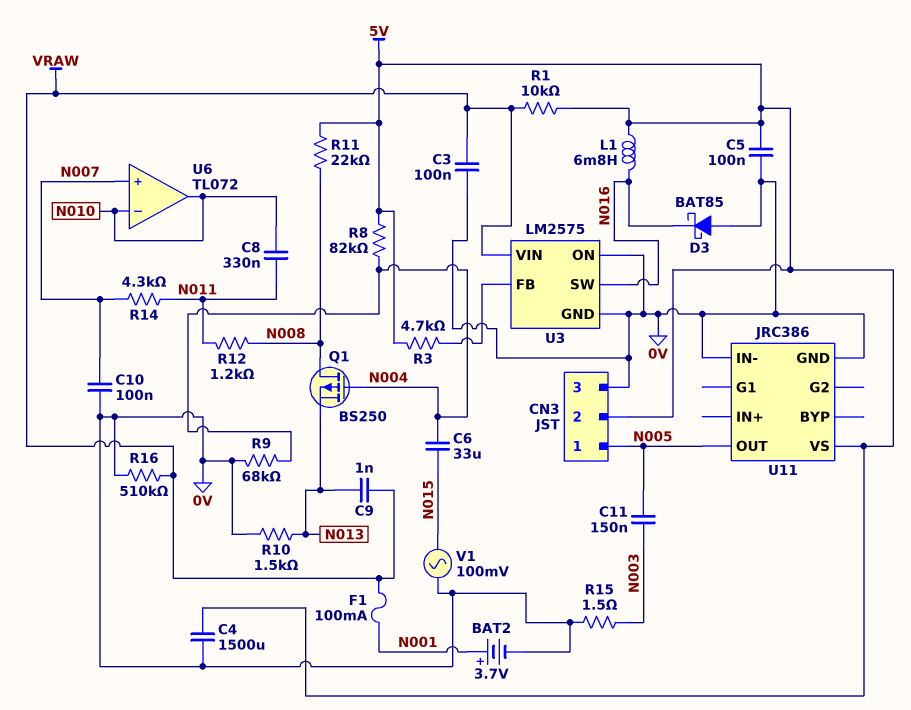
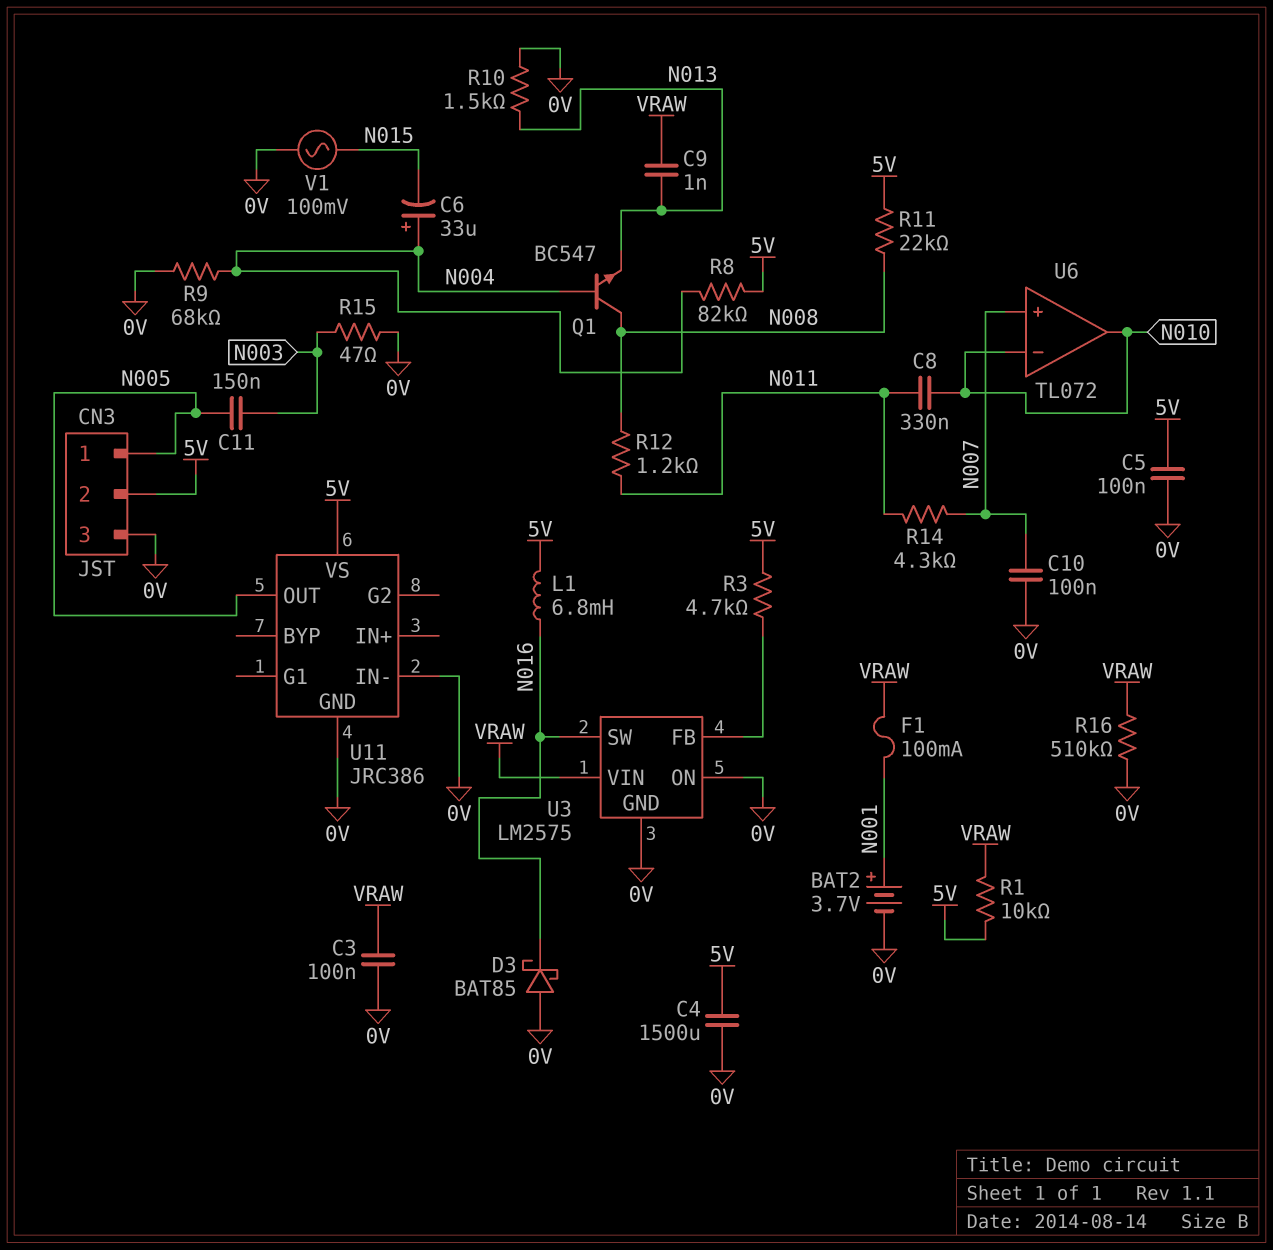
C6: 33uF (N004, N015) -> 33uF (plus N004, minus N015)
Q1: PMOS BS250 (G N004, D N008, S N013) -> NPN BC547 (B N004, C N008, E N013)
R15: 1.5 (0V, N003) -> 47 (0V, N003)

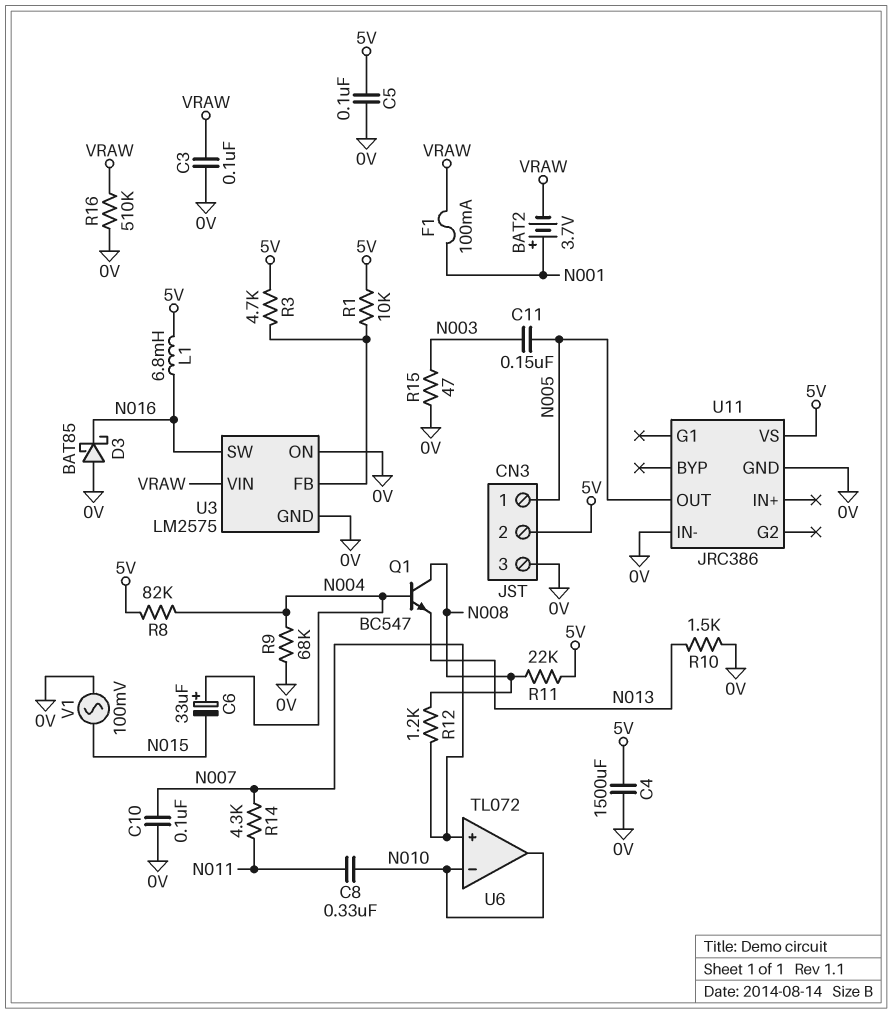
BAT2: 3.7V (plus N001, minus 0V) -> 3.7V (plus N001, minus VRAW)
C9: 1nF (N013, VRAW) -> none
R1: 10k (5V, VRAW) -> 10k (5V, U3/FB)
R12: 1.2k (N008, N011) -> 1.2k (N007, N008)

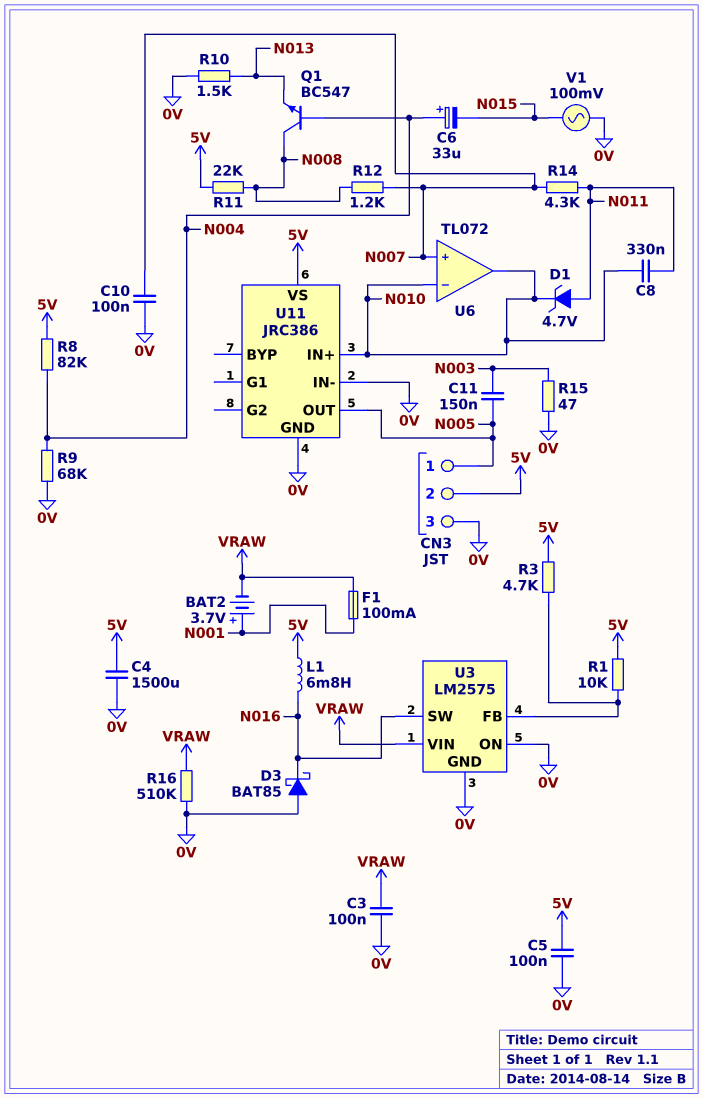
D1: none -> zener 4.7V (A N011, K N010)
U11 pin IN+: none -> N010

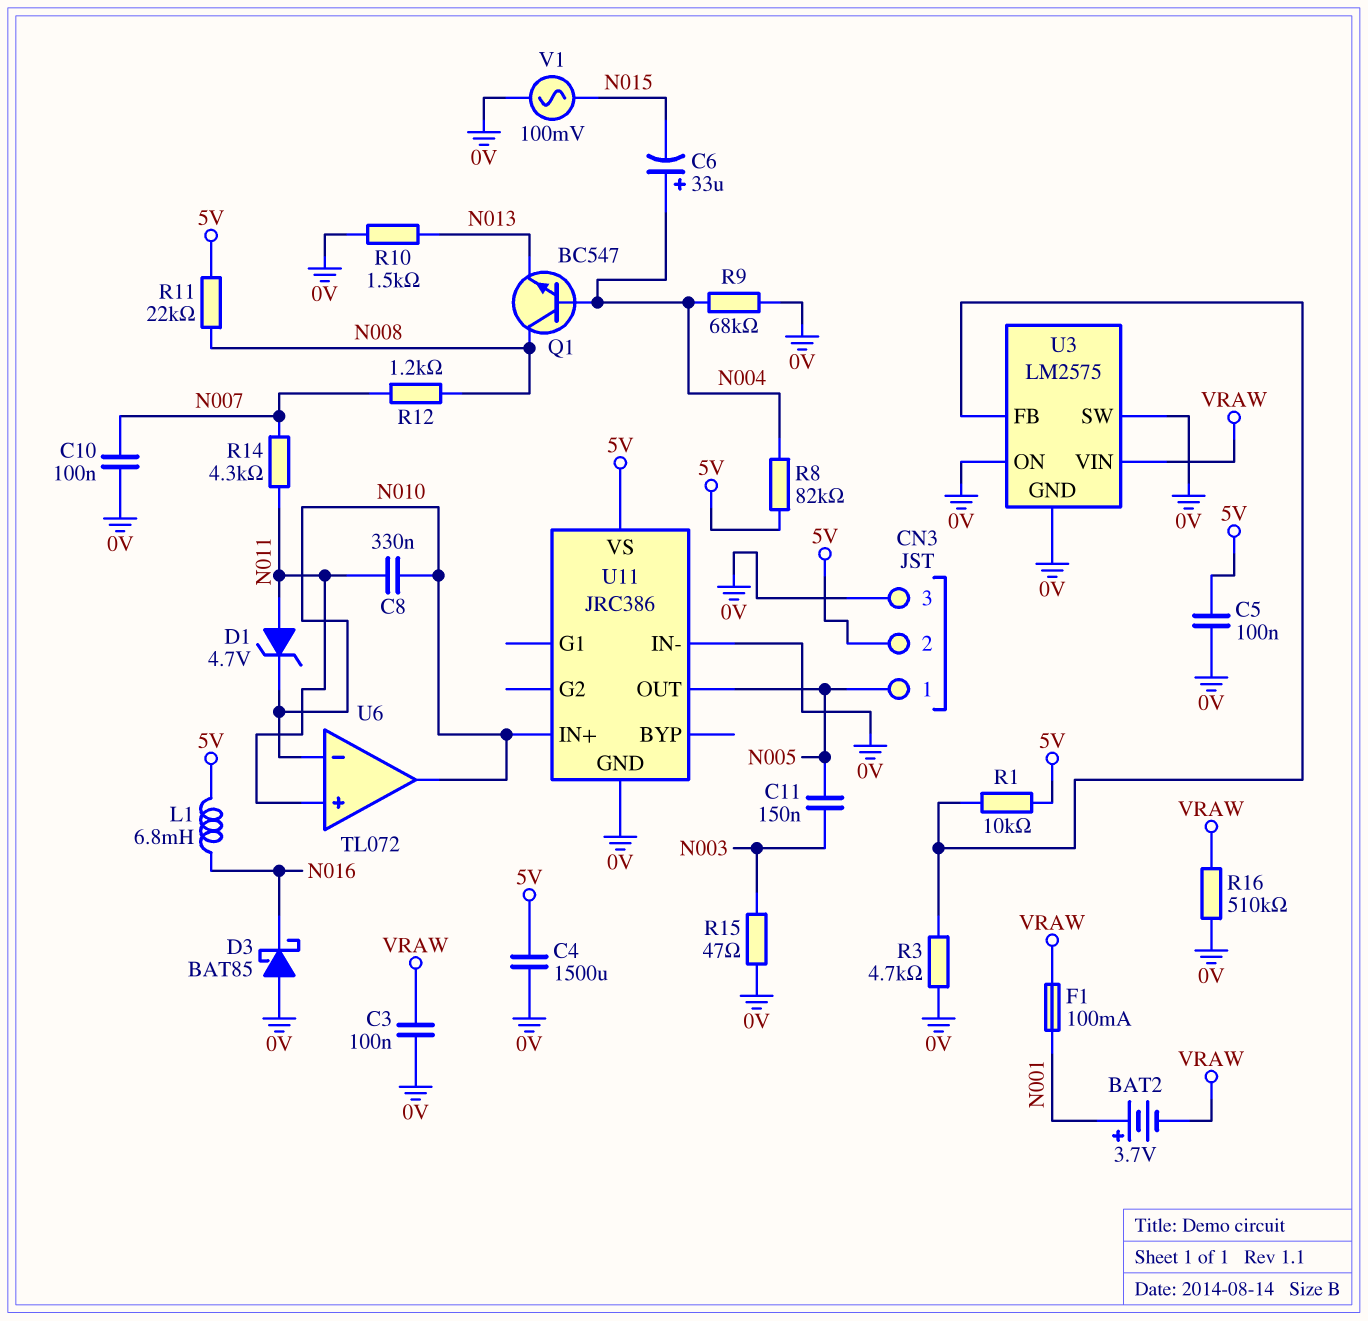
R3: 4.7k (5V, U3/FB) -> 4.7k (0V, U3/FB)
U3 pin SW: N016 -> 0V
U6 pin in+: N007 -> N011

